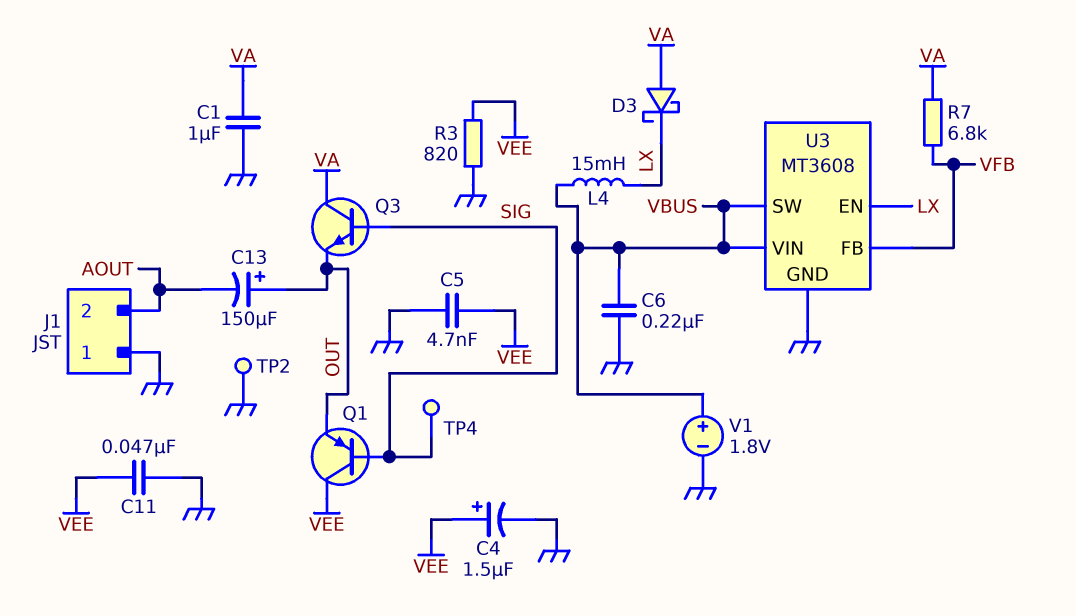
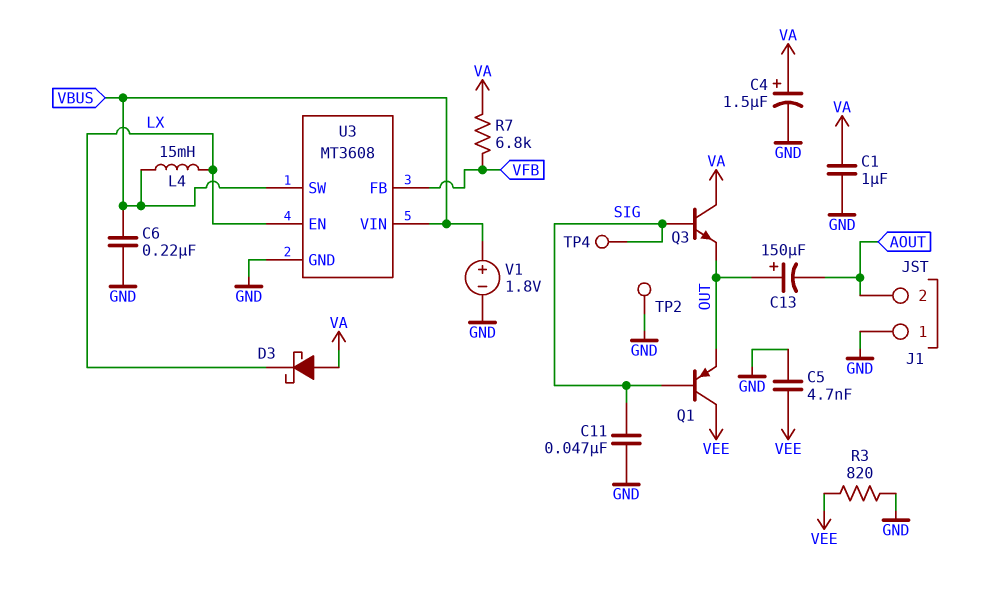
C4: 1.5uF (plus VEE, minus GND) -> 1.5uF (plus VA, minus GND)
C11: 47nF (GND, VEE) -> 47nF (GND, SIG)

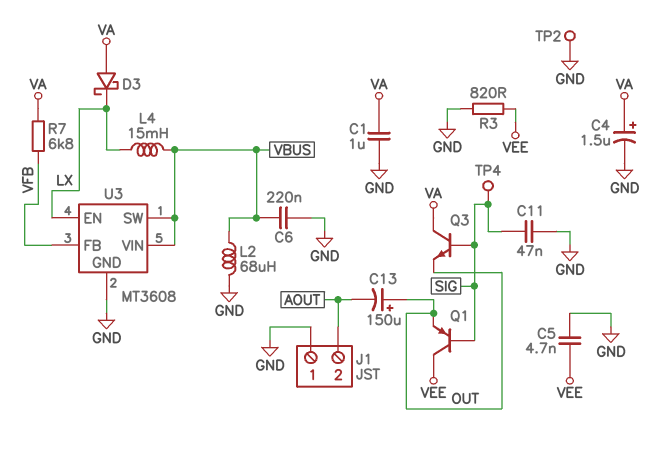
L2: none -> 68uH (GND, VBUS)
V1: 1.8V (plus VBUS, minus GND) -> none

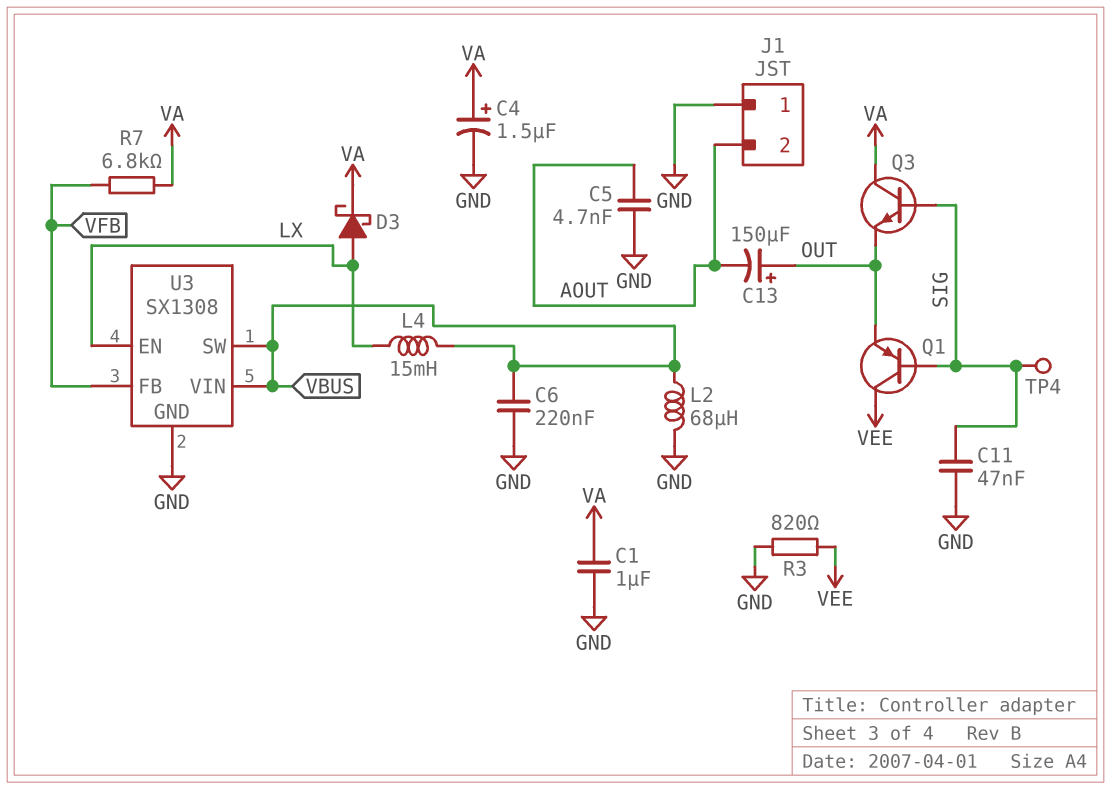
C5: 4.7nF (GND, VEE) -> 4.7nF (AOUT, GND)
D3: schottky (A VA, K LX) -> schottky (A LX, K VA)
TP2: test point (GND) -> none
U3: MT3608 -> SX1308

